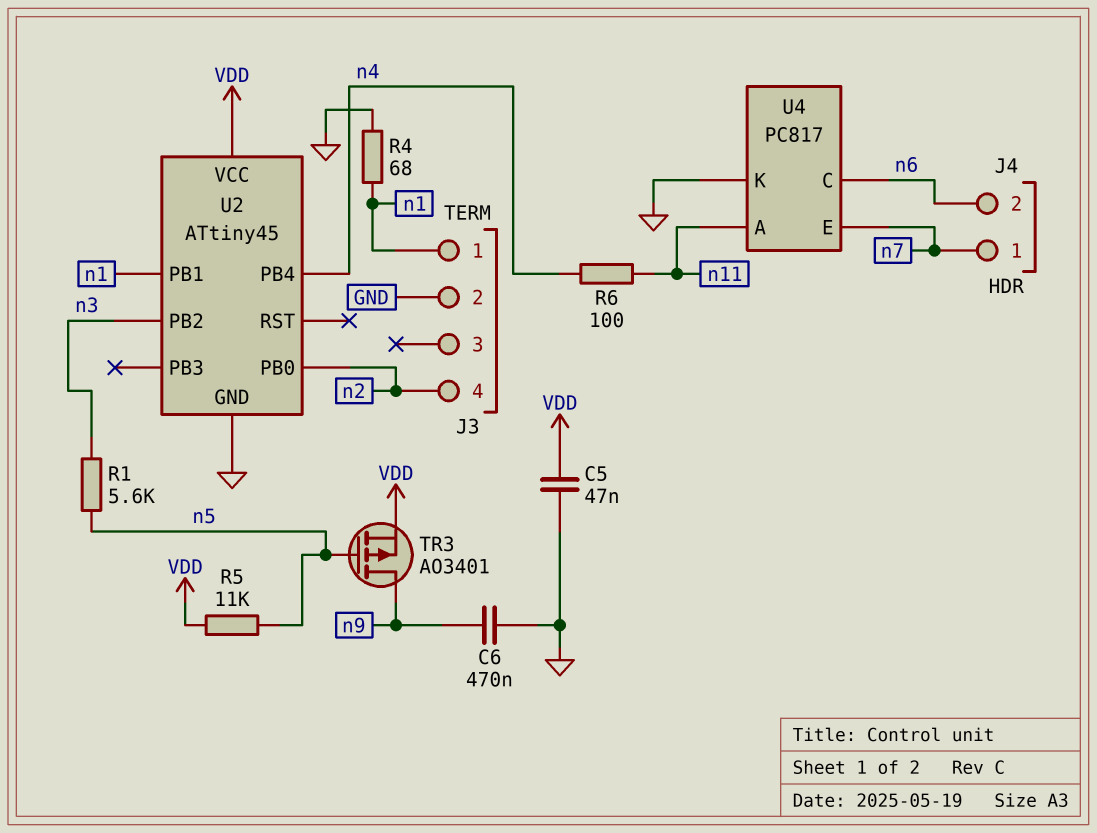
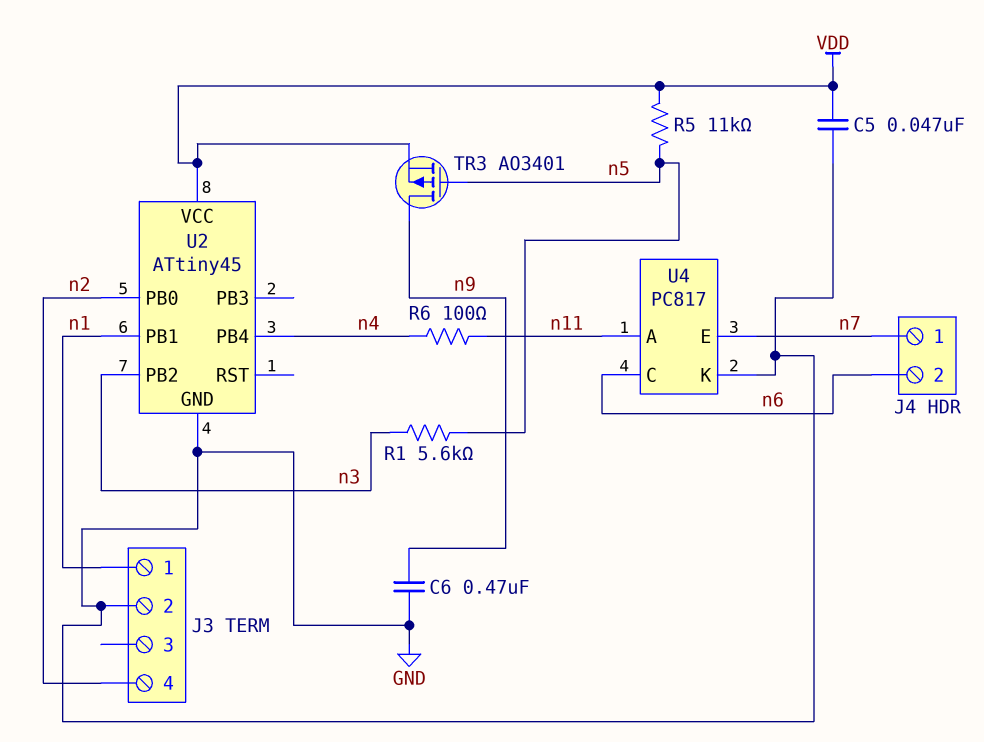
R4: 68 (GND, n1) -> none

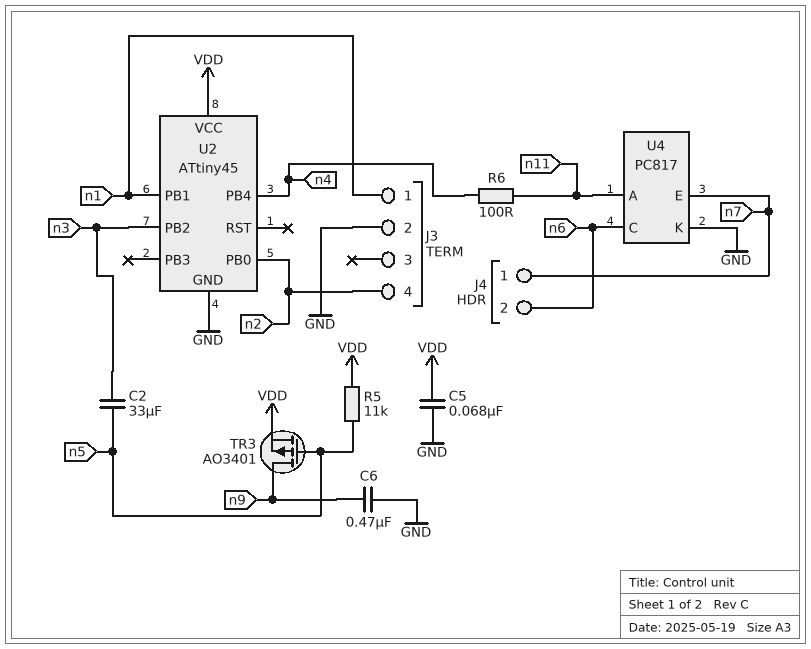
C2: none -> 33uF (n3, n5)
C5: 47nF (GND, VDD) -> 68nF (GND, VDD)
R1: 5.6k (n3, n5) -> none

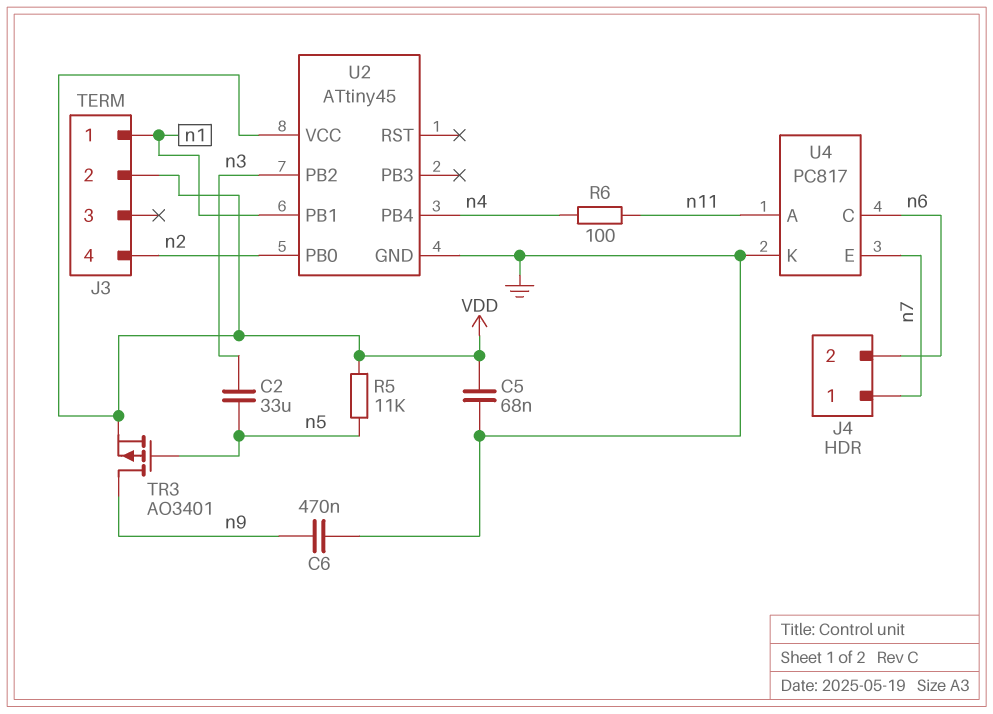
J3 pin 2: GND -> VDD

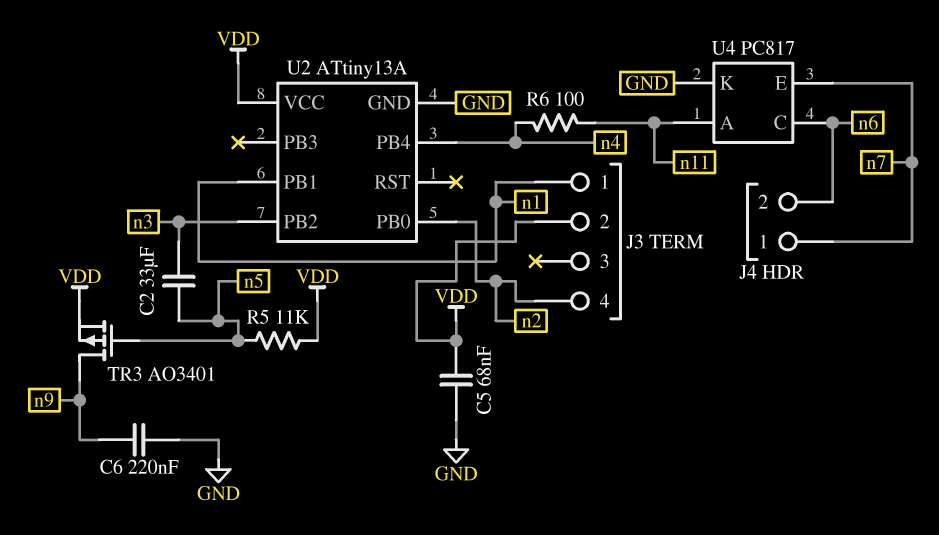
C6: 470nF (GND, n9) -> 220nF (GND, n9)
U2: ATtiny45 -> ATtiny13A

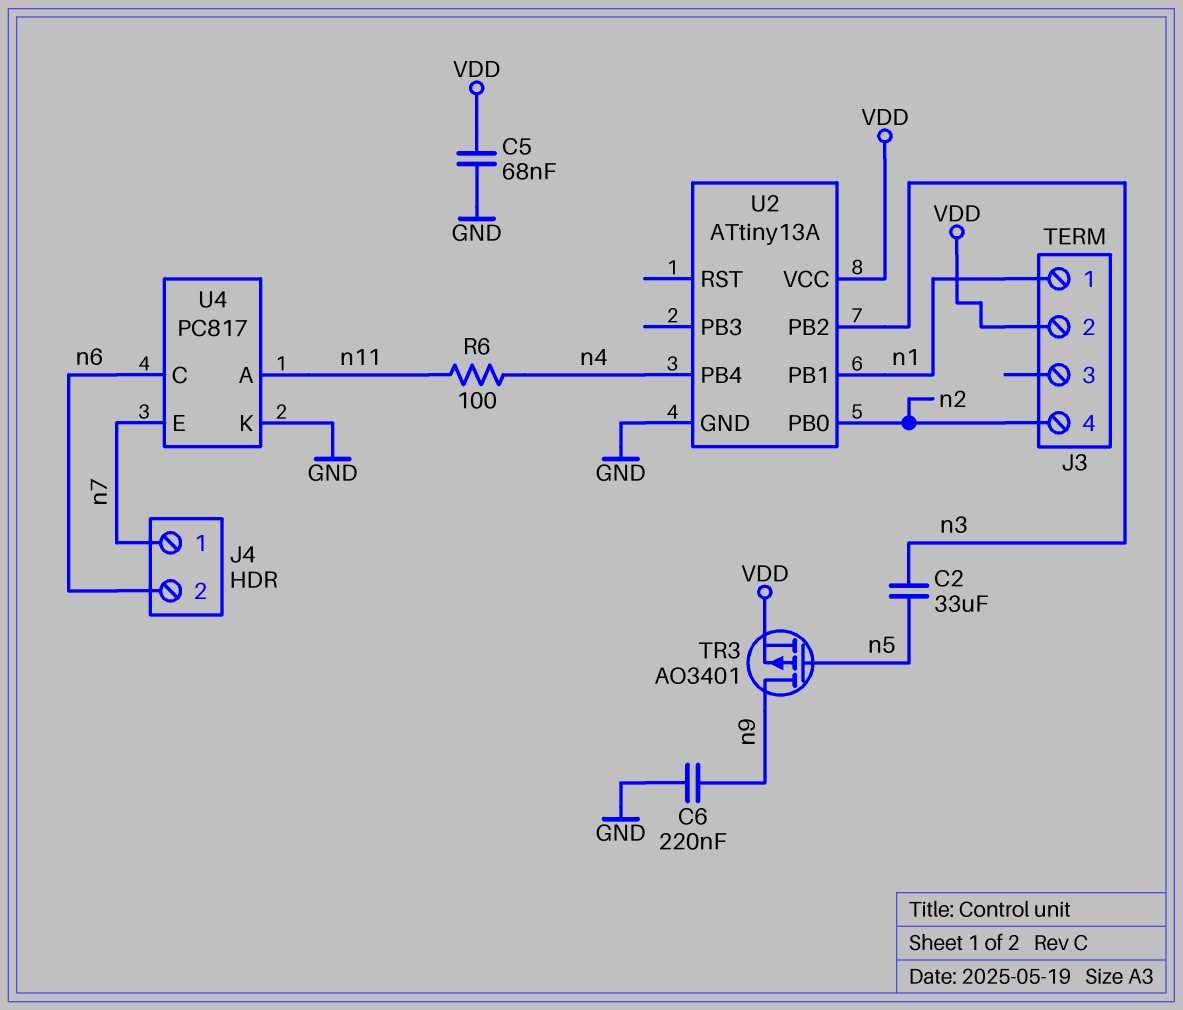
R5: 11k (VDD, n5) -> none

